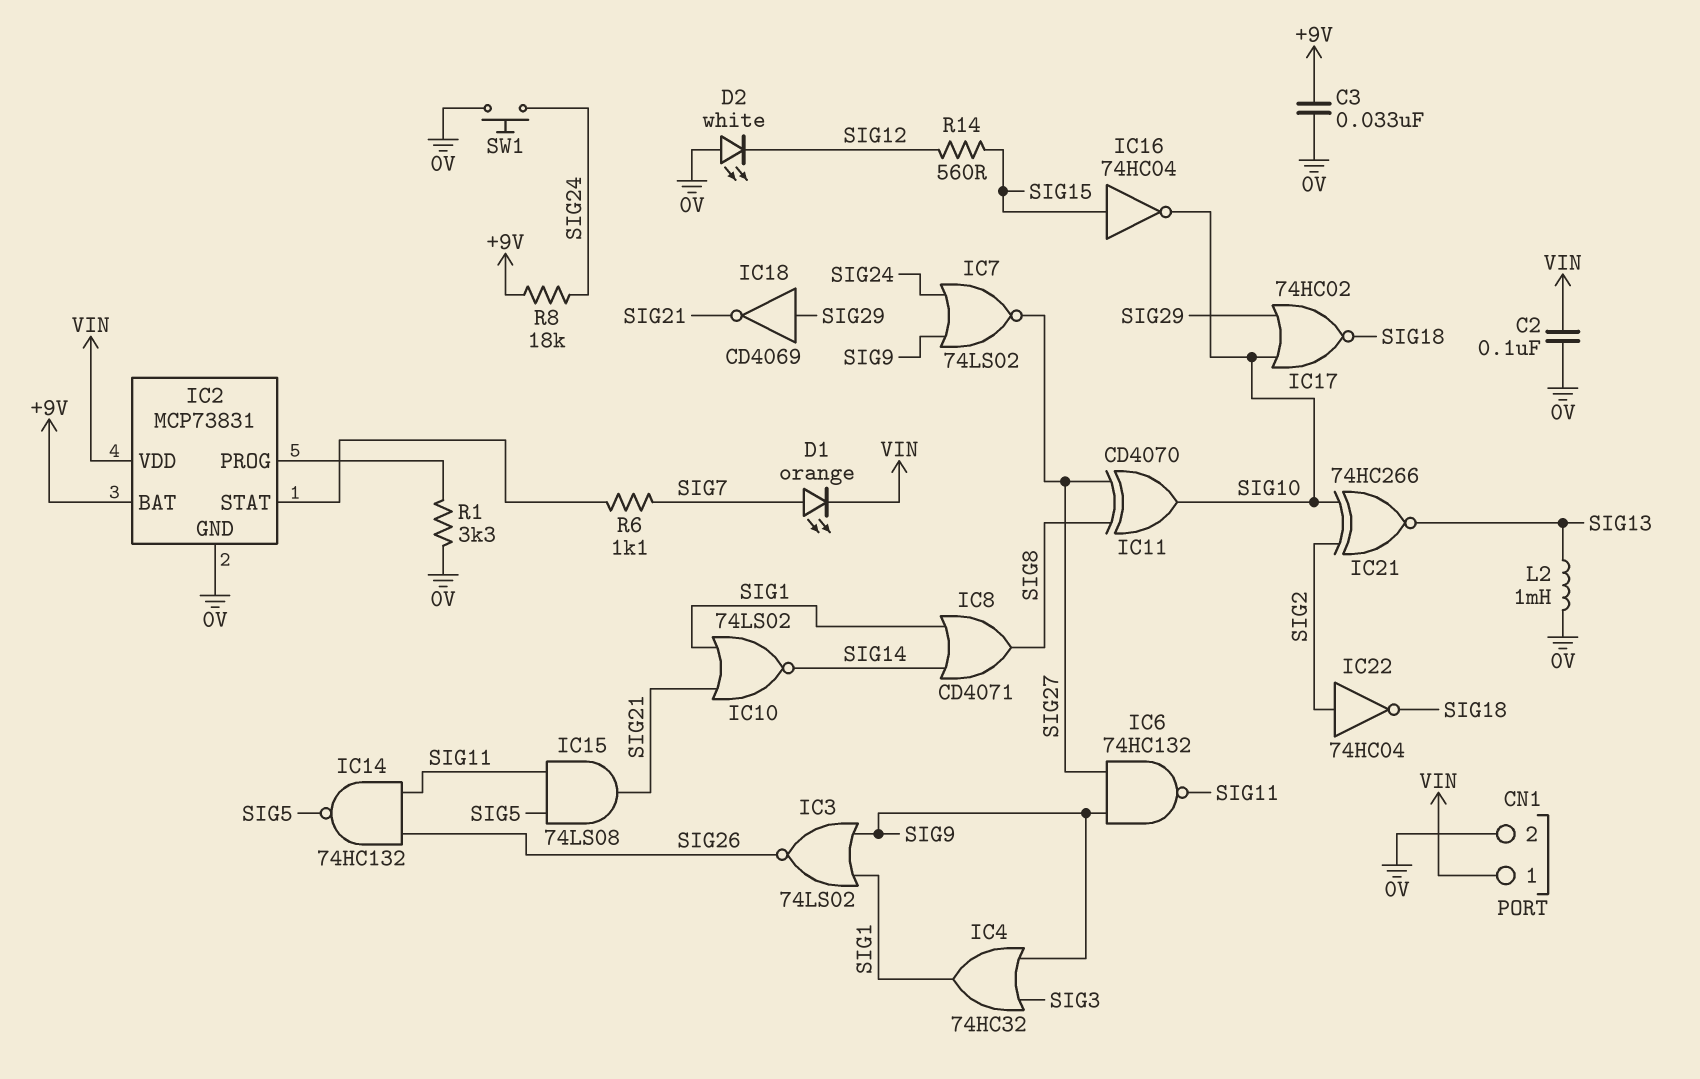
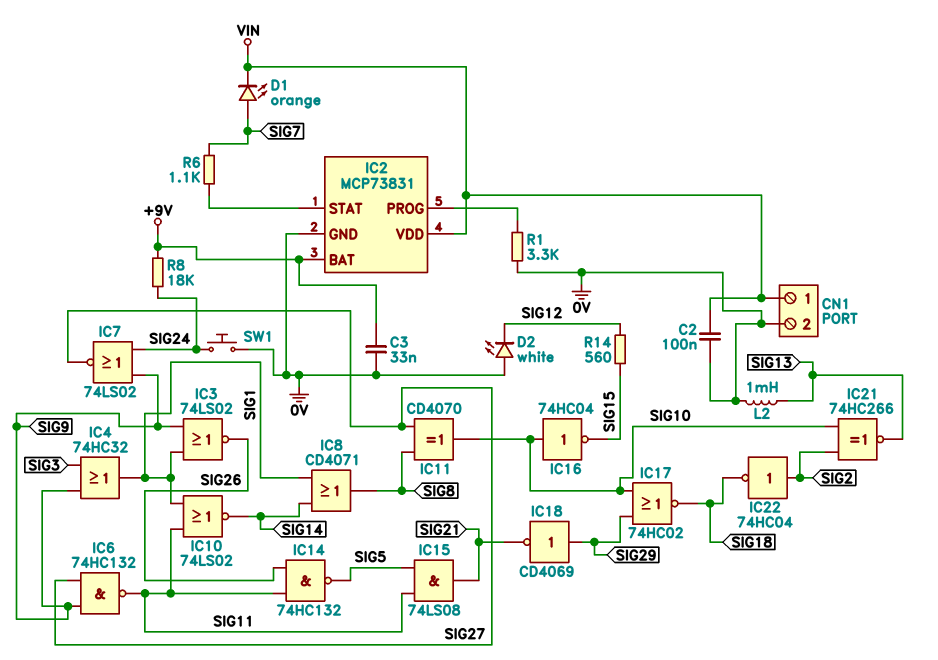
IC10: NOR 74LS02 (in SIG1, in SIG21, out SIG14) -> NOR 74LS02 (in SIG1, in SIG11, out SIG14)
IC16: NOT 74HC04 (in SIG15, out SIG10) -> NOT 74HC04 (in SIG10, out SIG15)

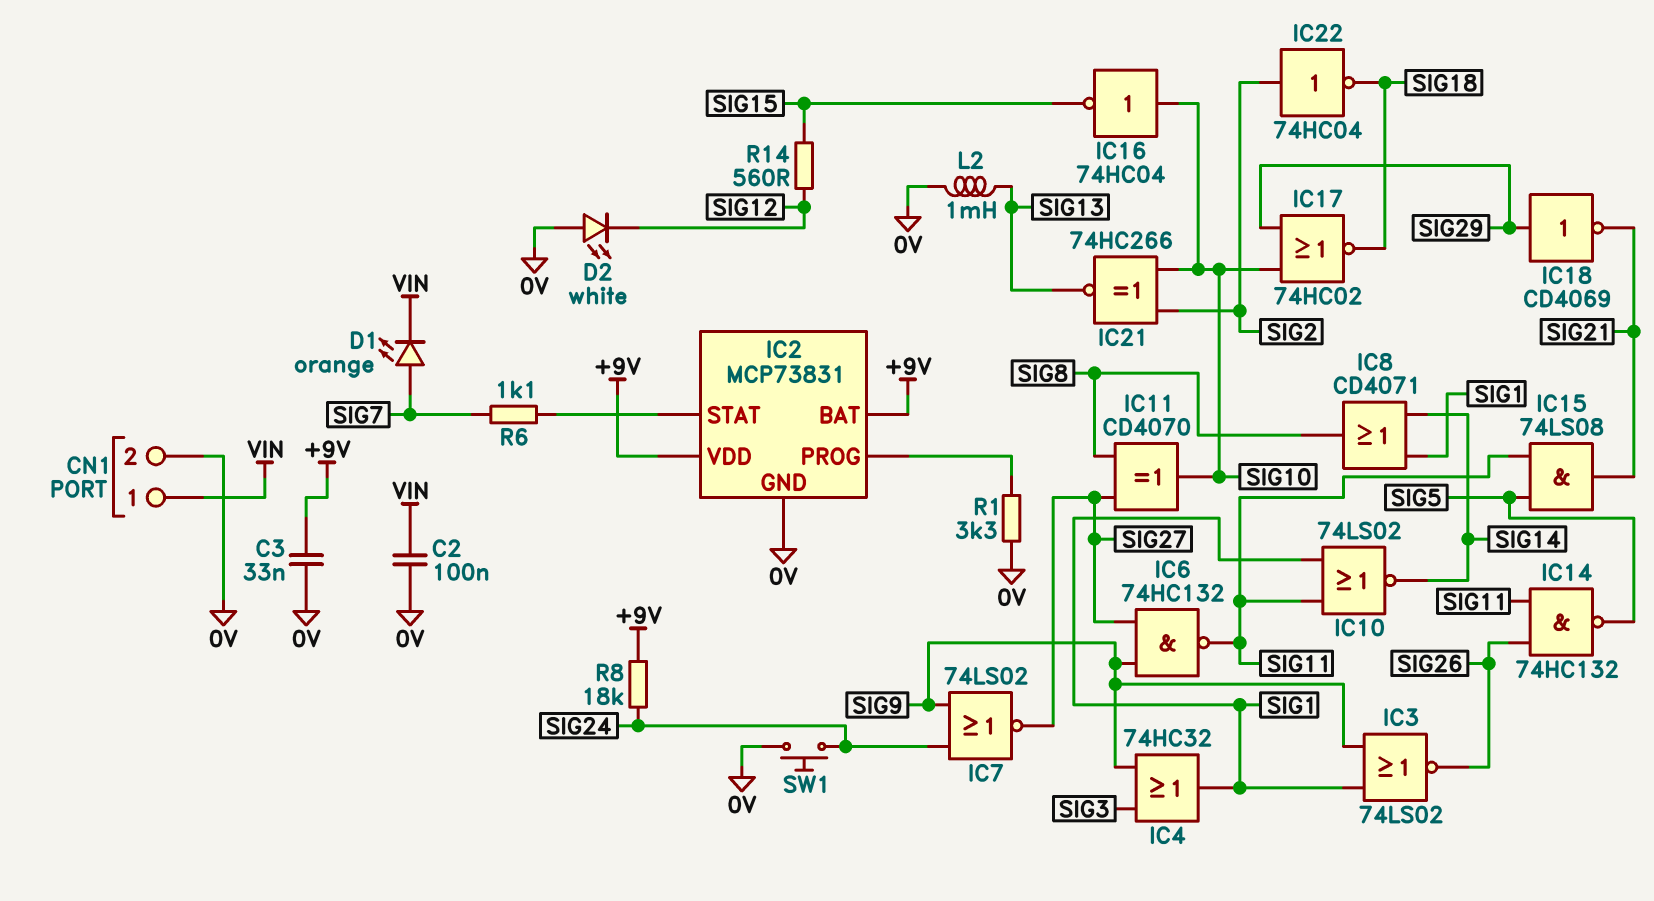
IC2 pin VDD: VIN -> +9V

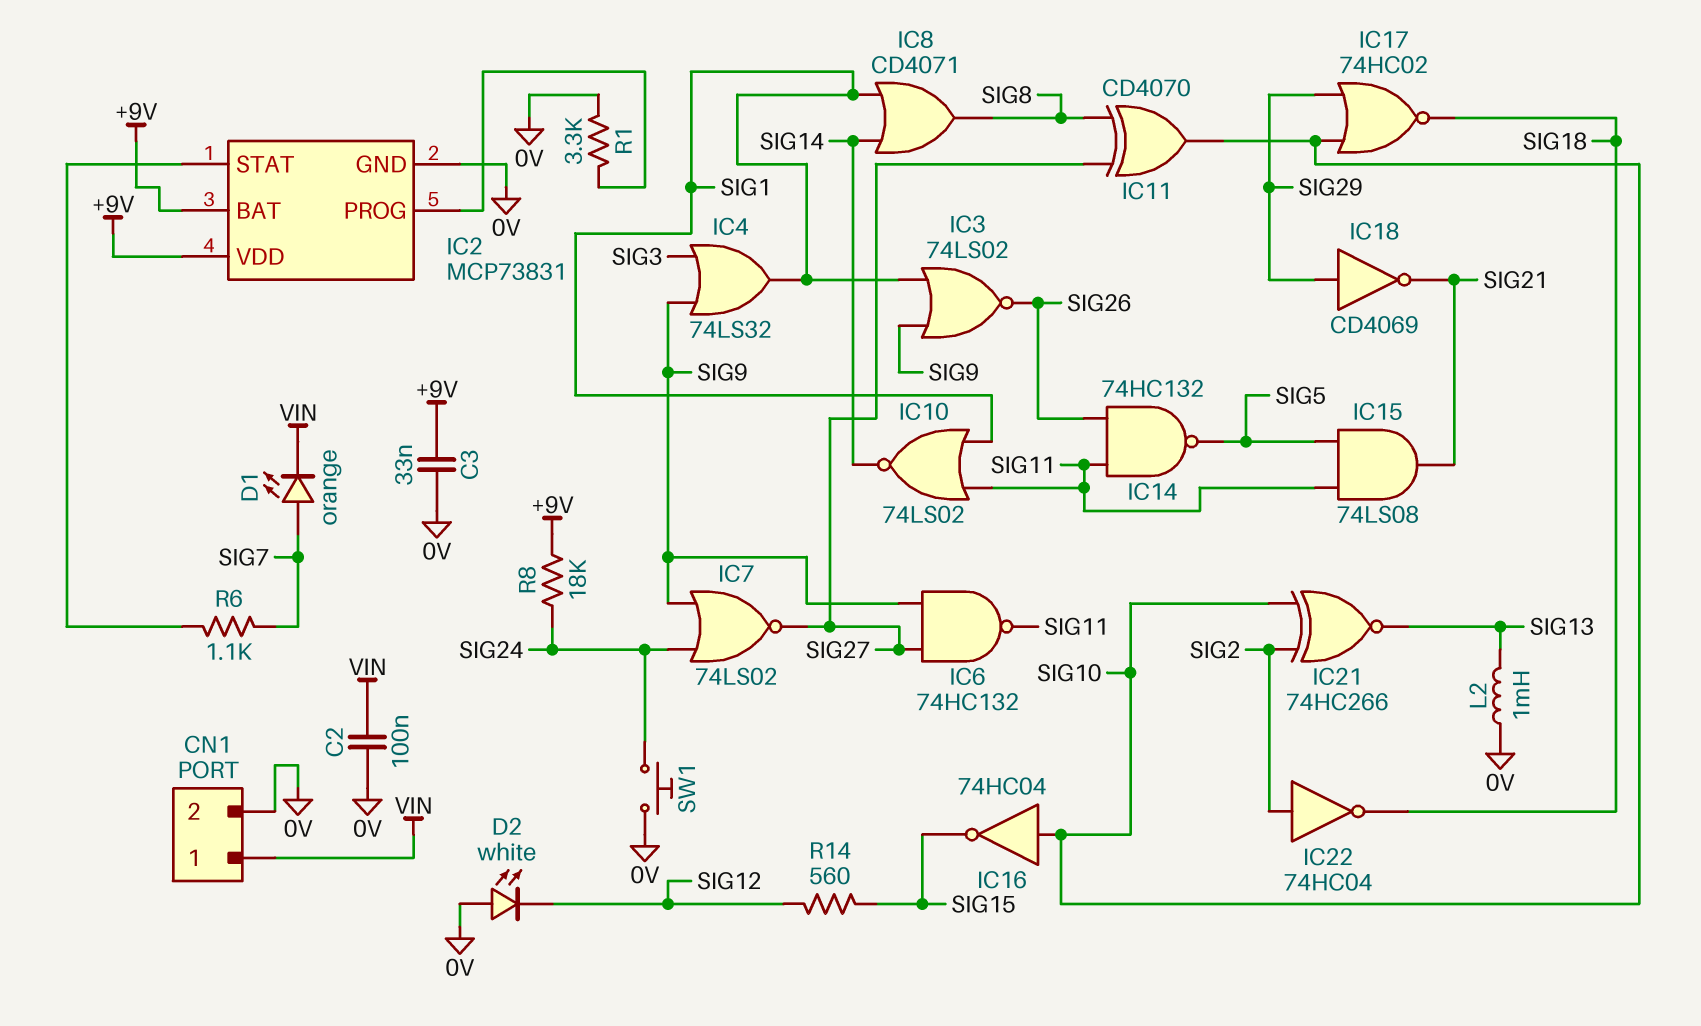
IC4: OR 74HC32 (in SIG3, in SIG9, out SIG1) -> OR 74LS32 (in SIG3, in SIG9, out SIG1)

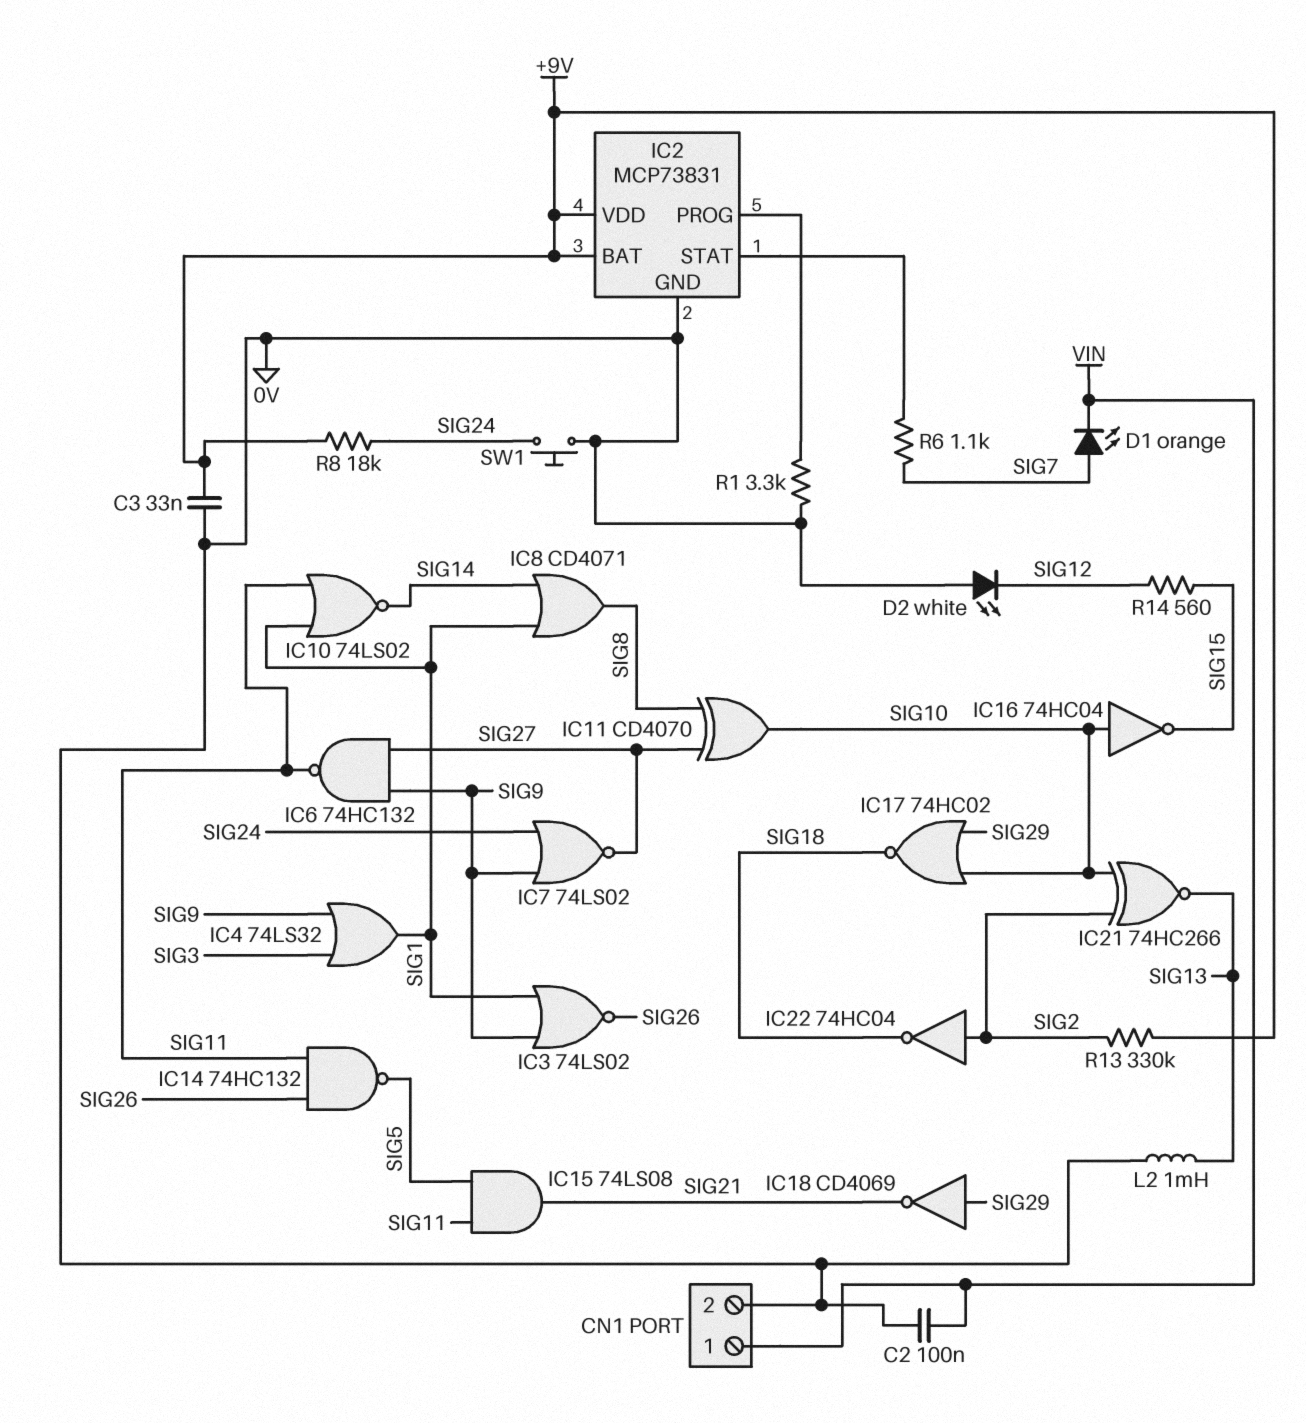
R13: none -> 330k (+9V, SIG2)

